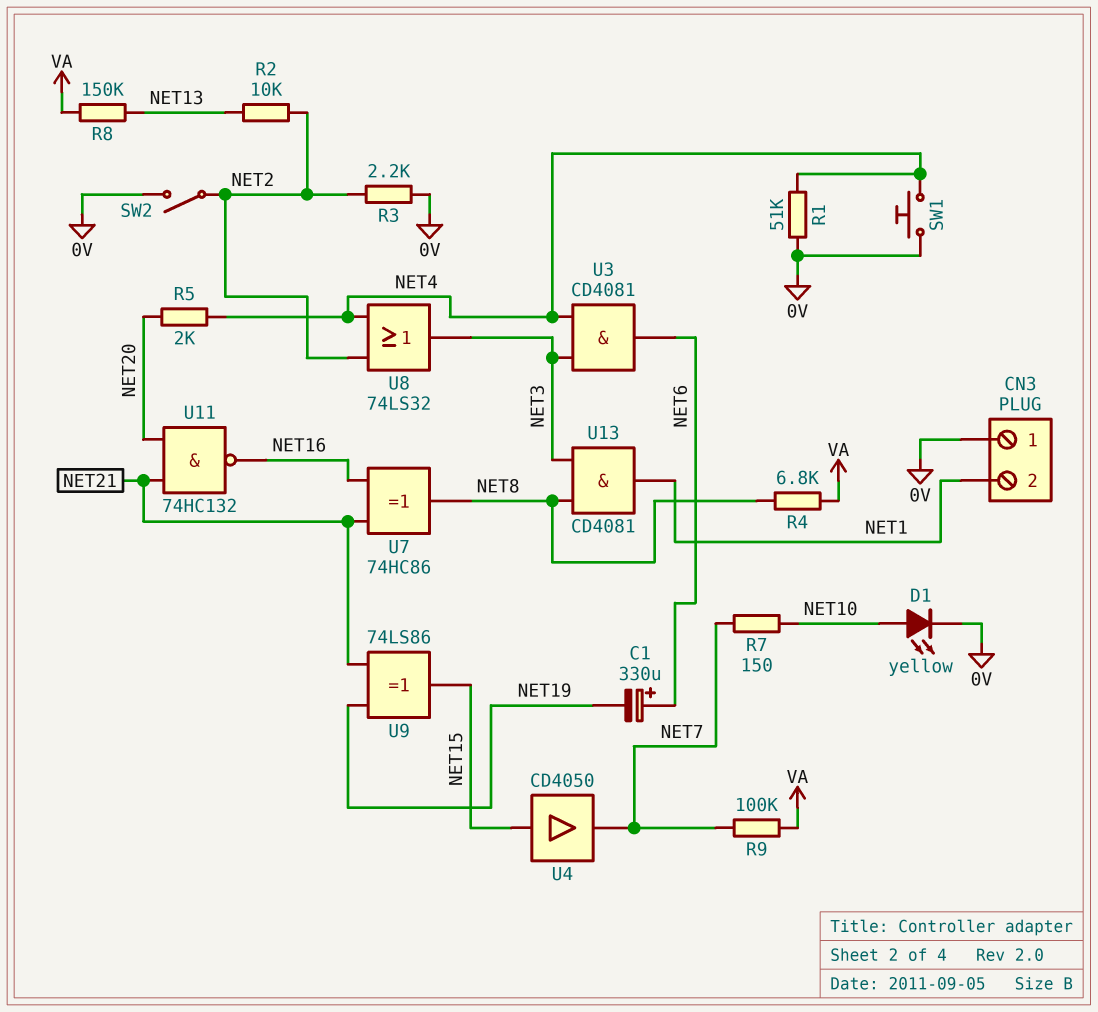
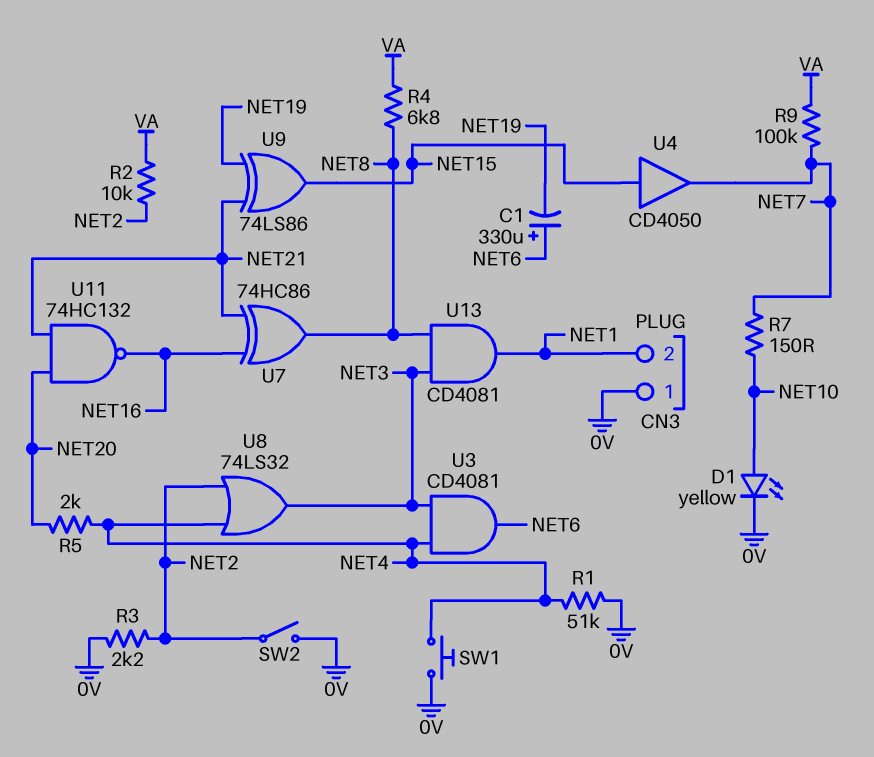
R2: 10k (NET2, NET13) -> 10k (NET2, VA)
R8: 150k (NET13, VA) -> none

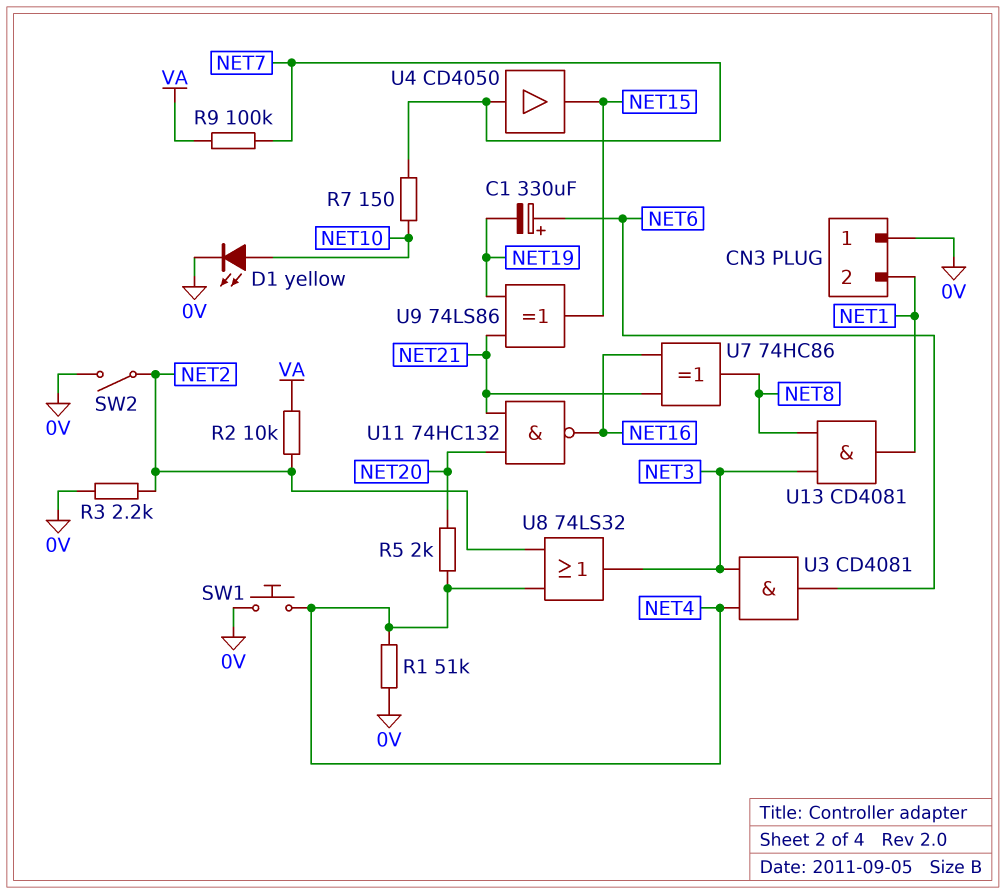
R4: 6.8k (NET8, VA) -> none
U4: buffer CD4050 (in NET15, out NET7) -> buffer CD4050 (in NET7, out NET15)

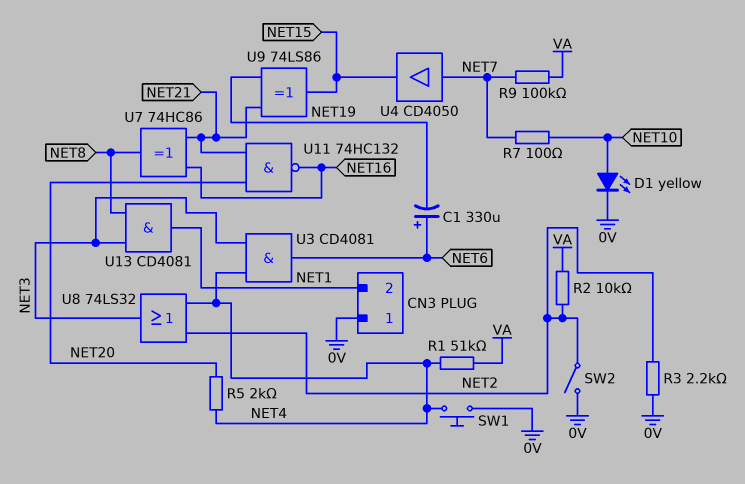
R1: 51k (0V, NET4) -> 51k (NET4, VA)
R7: 150 (NET7, NET10) -> 100 (NET7, NET10)

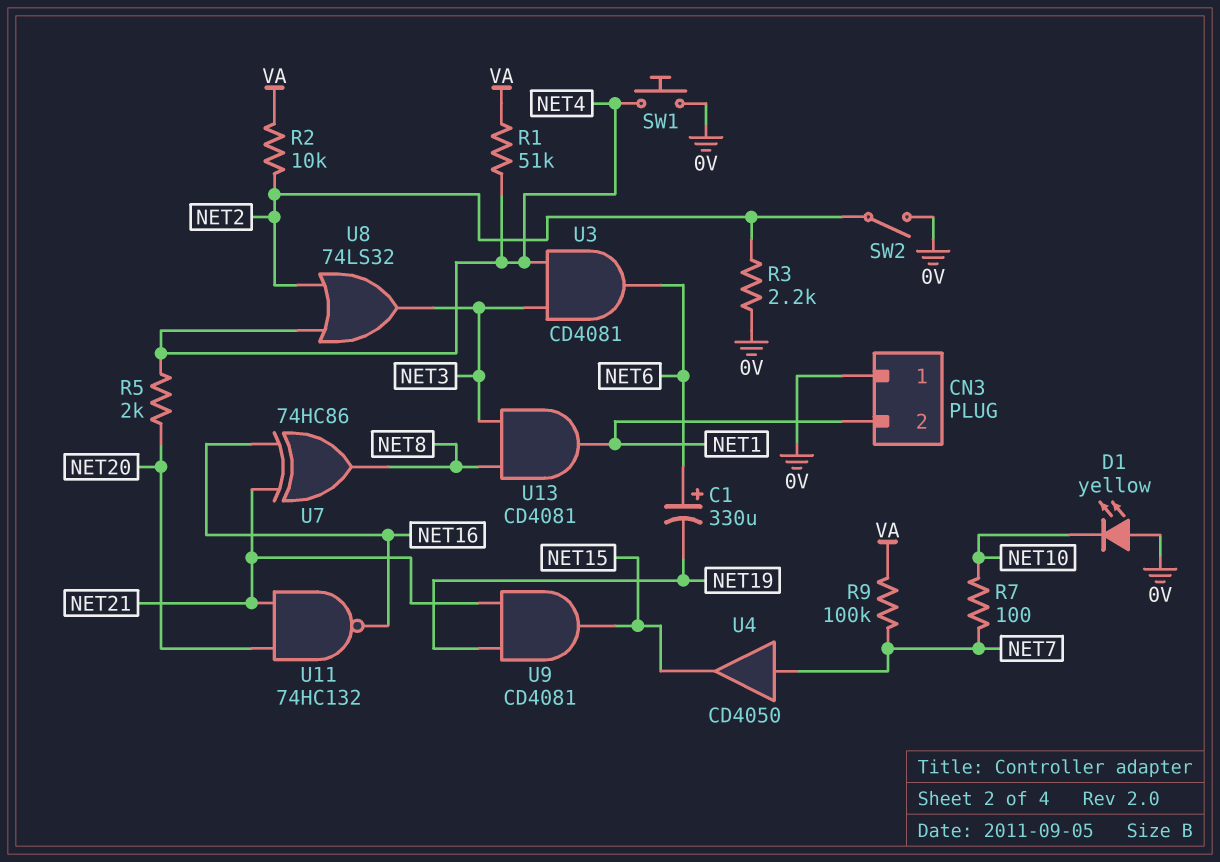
D1: LED yellow (A NET10, K 0V) -> LED yellow (A 0V, K NET10)
U9: XOR 74LS86 (in NET19, in NET21, out NET15) -> AND CD4081 (in NET19, in NET21, out NET15)

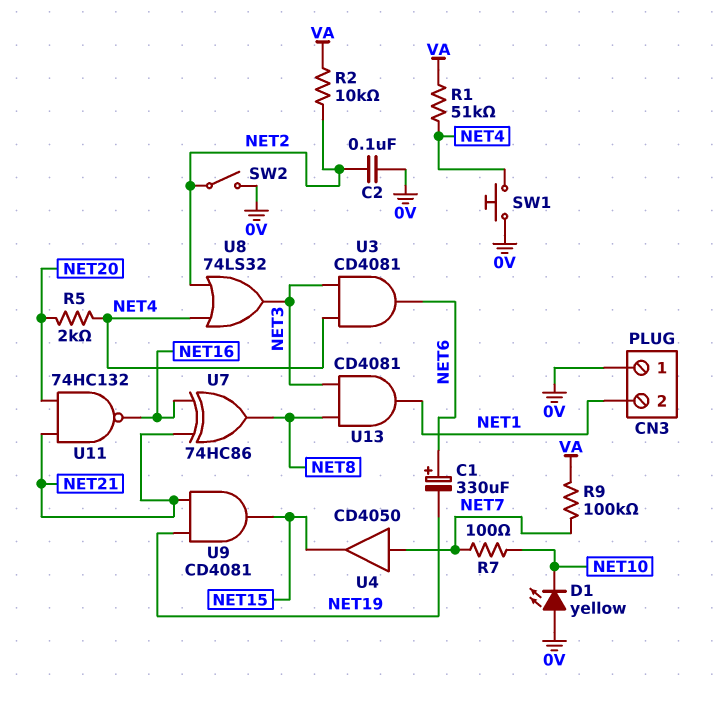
C2: none -> 100nF (0V, NET2)
R3: 2.2k (0V, NET2) -> none

